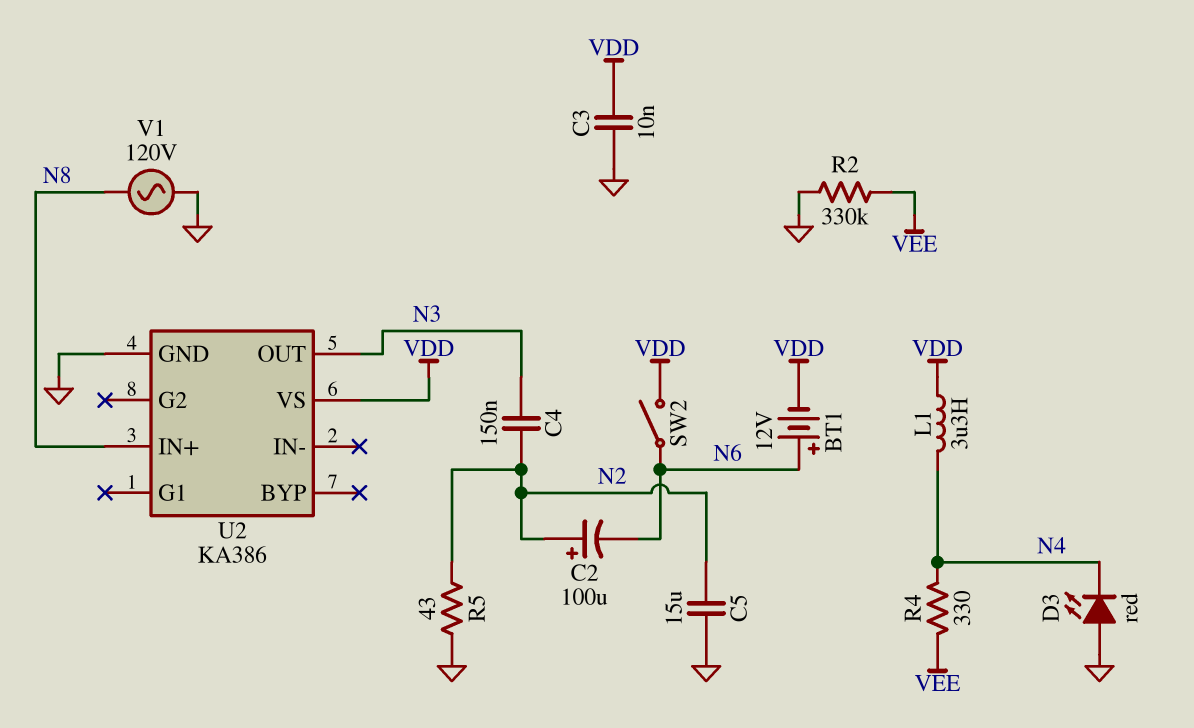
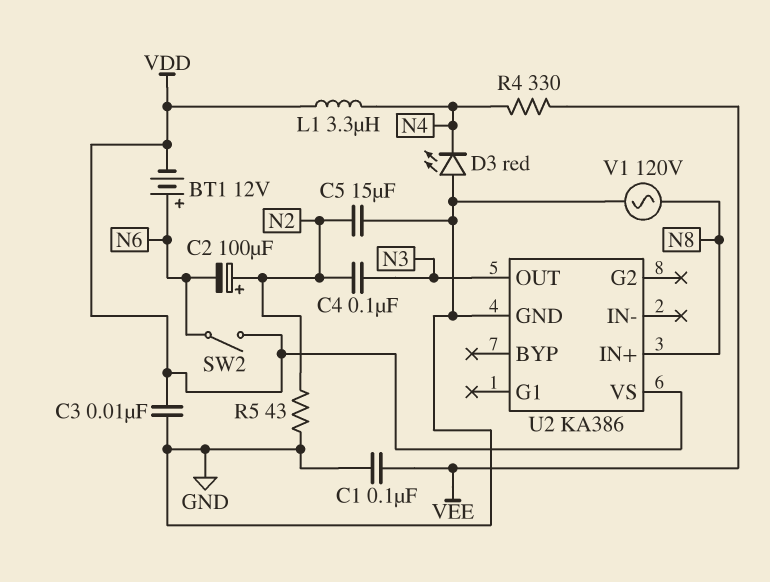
C1: none -> 100nF (GND, VEE)
C4: 150nF (N2, N3) -> 100nF (N2, N3)
R2: 330k (GND, VEE) -> none

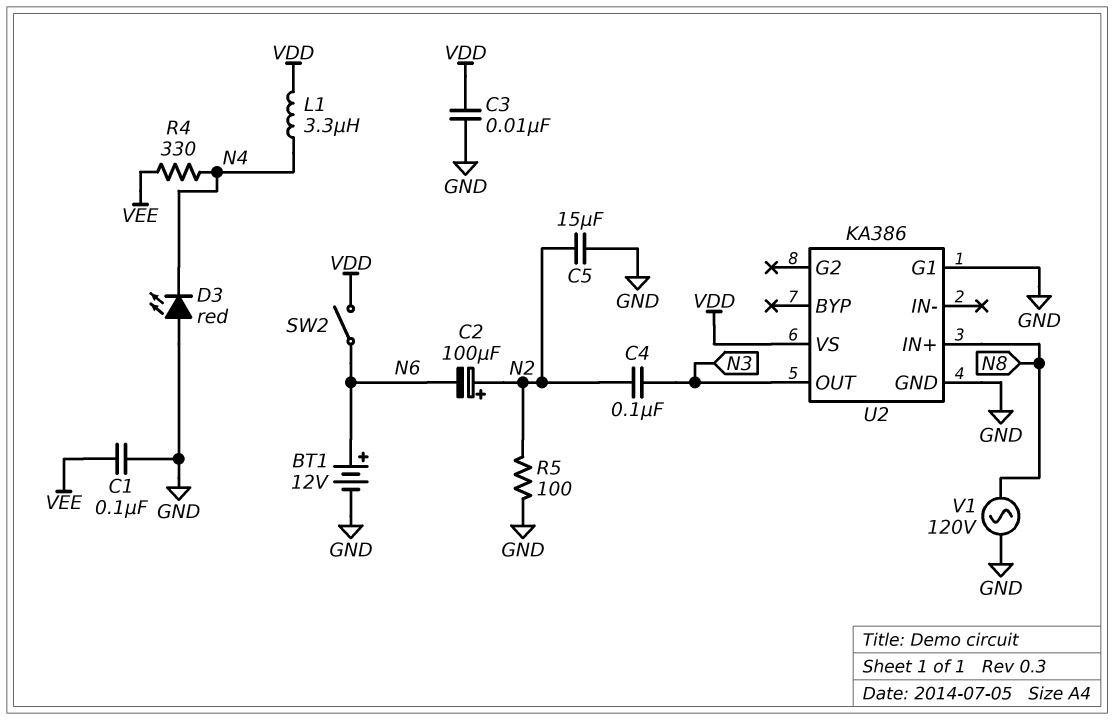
BT1: 12V (plus N6, minus VDD) -> 12V (plus N6, minus GND)
R5: 43 (GND, N2) -> 100 (GND, N2)
U2 pin G1: none -> GND

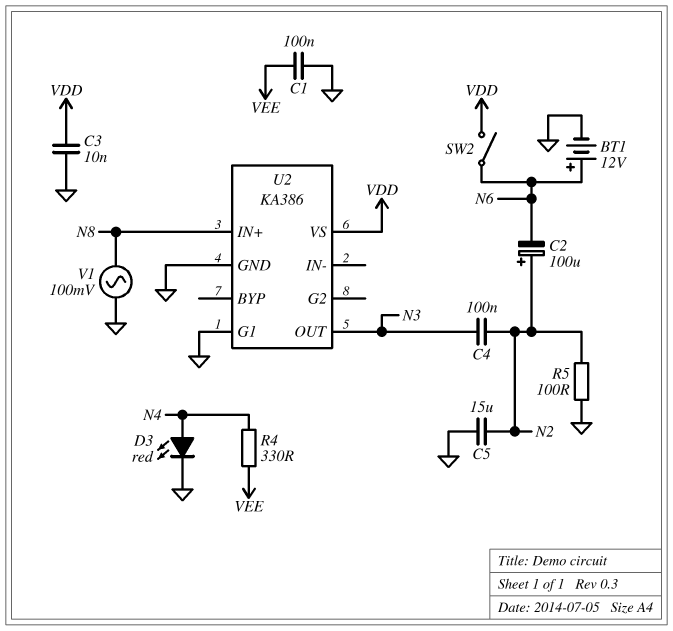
D3: LED red (A GND, K N4) -> LED red (A N4, K GND)
L1: 3.3uH (N4, VDD) -> none
V1: AC 120V (GND, N8) -> AC 100mV (GND, N8)

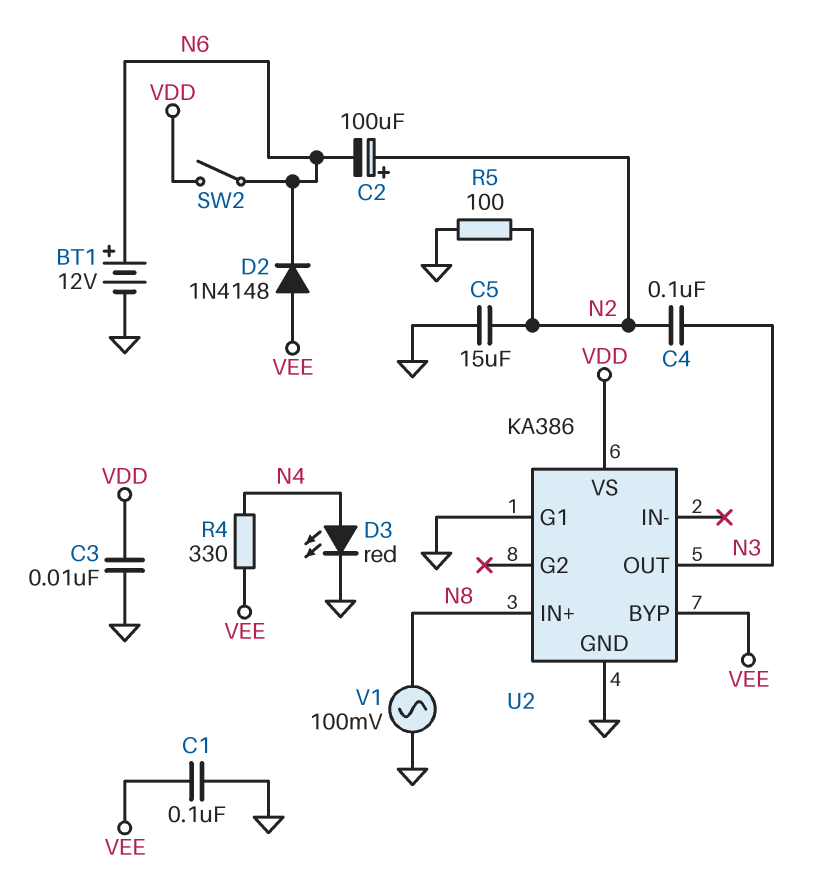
D2: none -> diode 1N4148 (A VEE, K N6)
U2 pin BYP: none -> VEE

